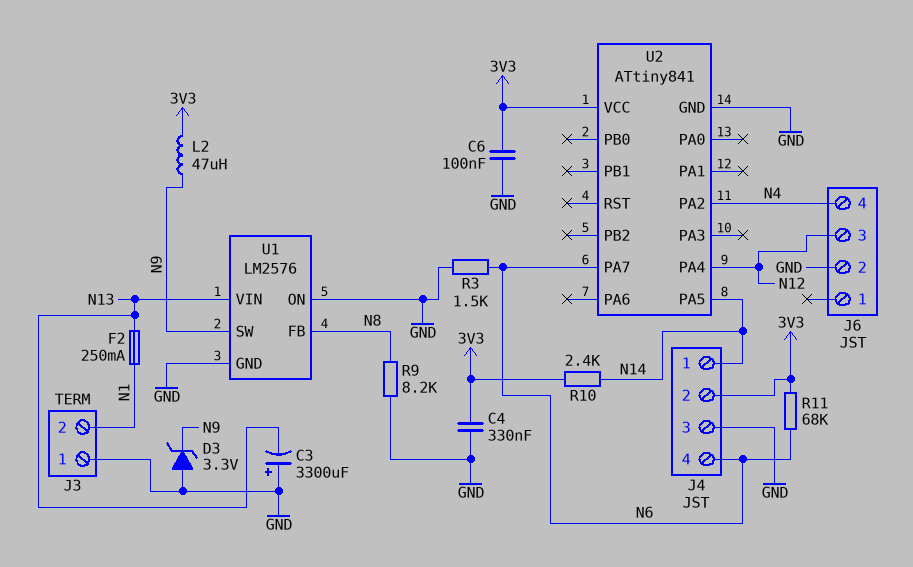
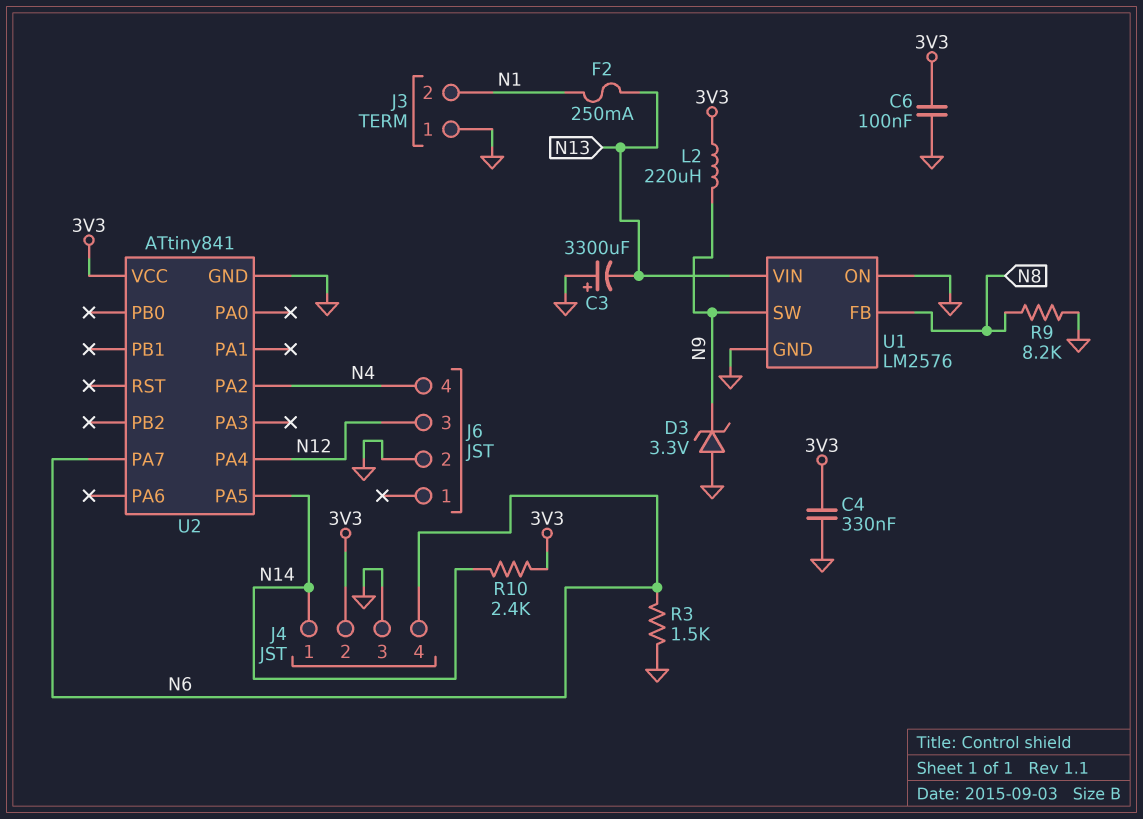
L2: 47uH (3V3, N9) -> 220uH (3V3, N9)
R11: 68k (3V3, N6) -> none

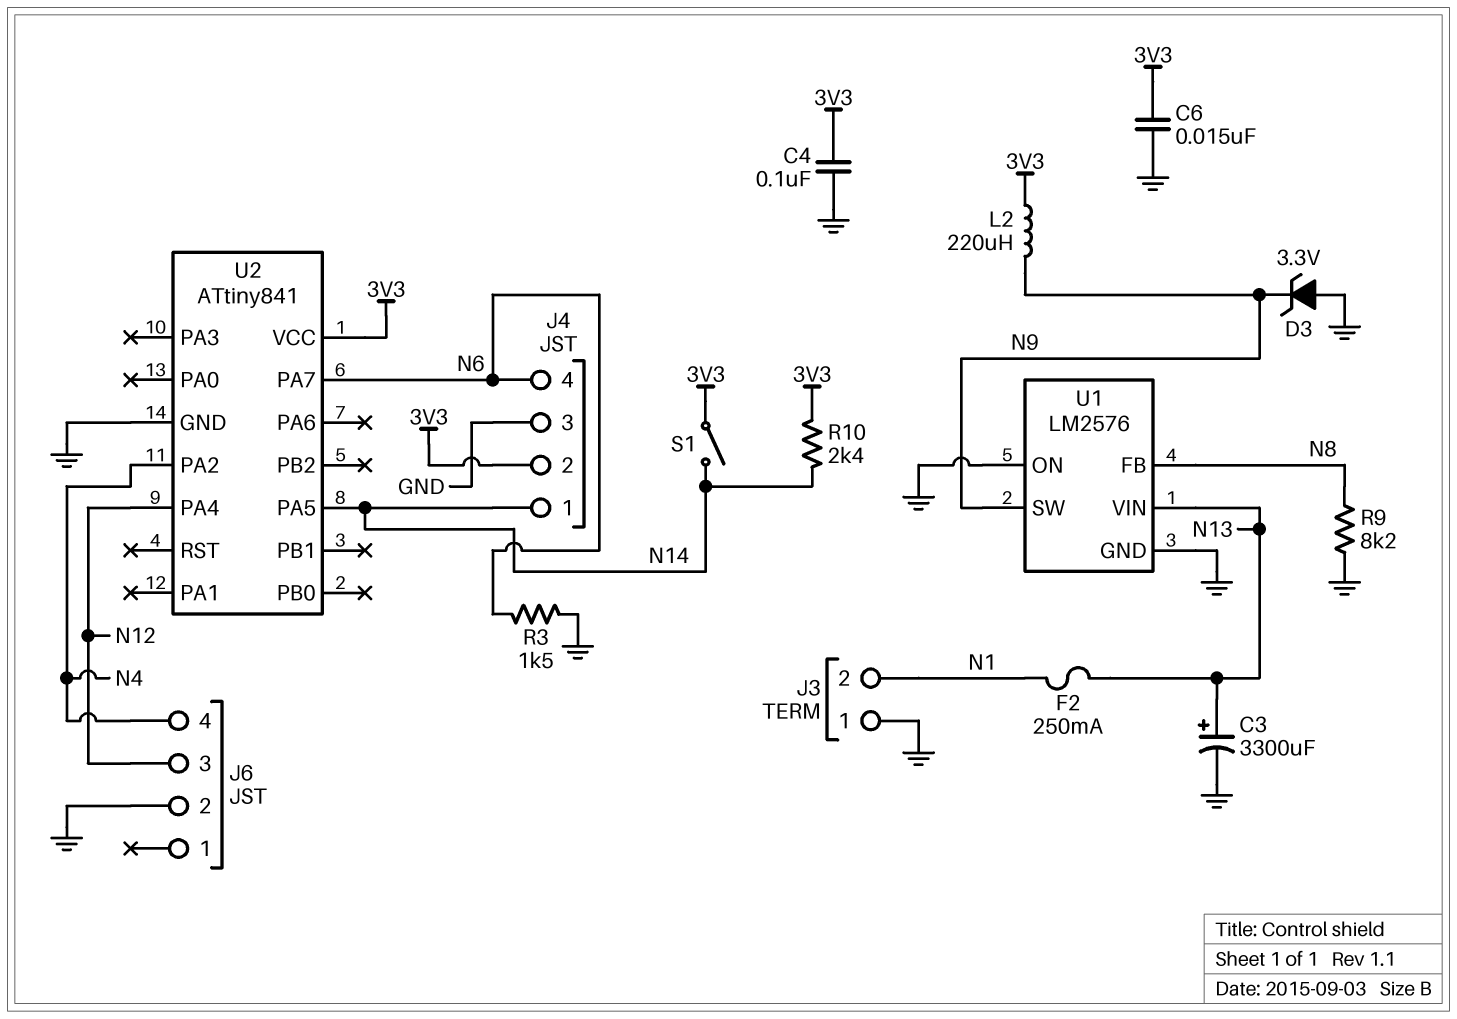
C3: 3300uF (plus GND, minus N13) -> 3300uF (plus N13, minus GND)
C4: 330nF (3V3, GND) -> 100nF (3V3, GND)
C6: 100nF (3V3, GND) -> 15nF (3V3, GND)
S1: none -> switch (3V3, N14)

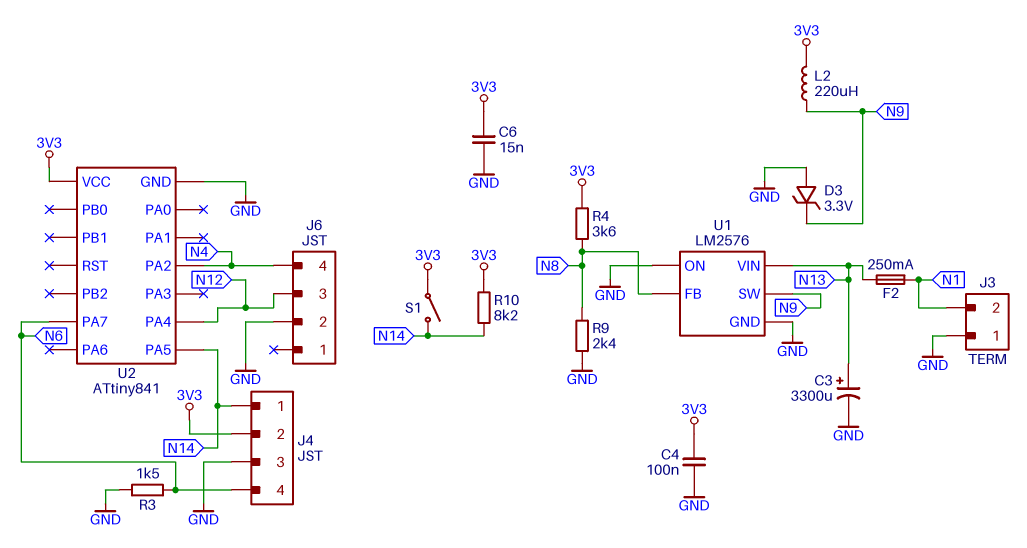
R4: none -> 3.6k (3V3, N8)
R9: 8.2k (GND, N8) -> 2.4k (GND, N8)
R10: 2.4k (3V3, N14) -> 8.2k (3V3, N14)

